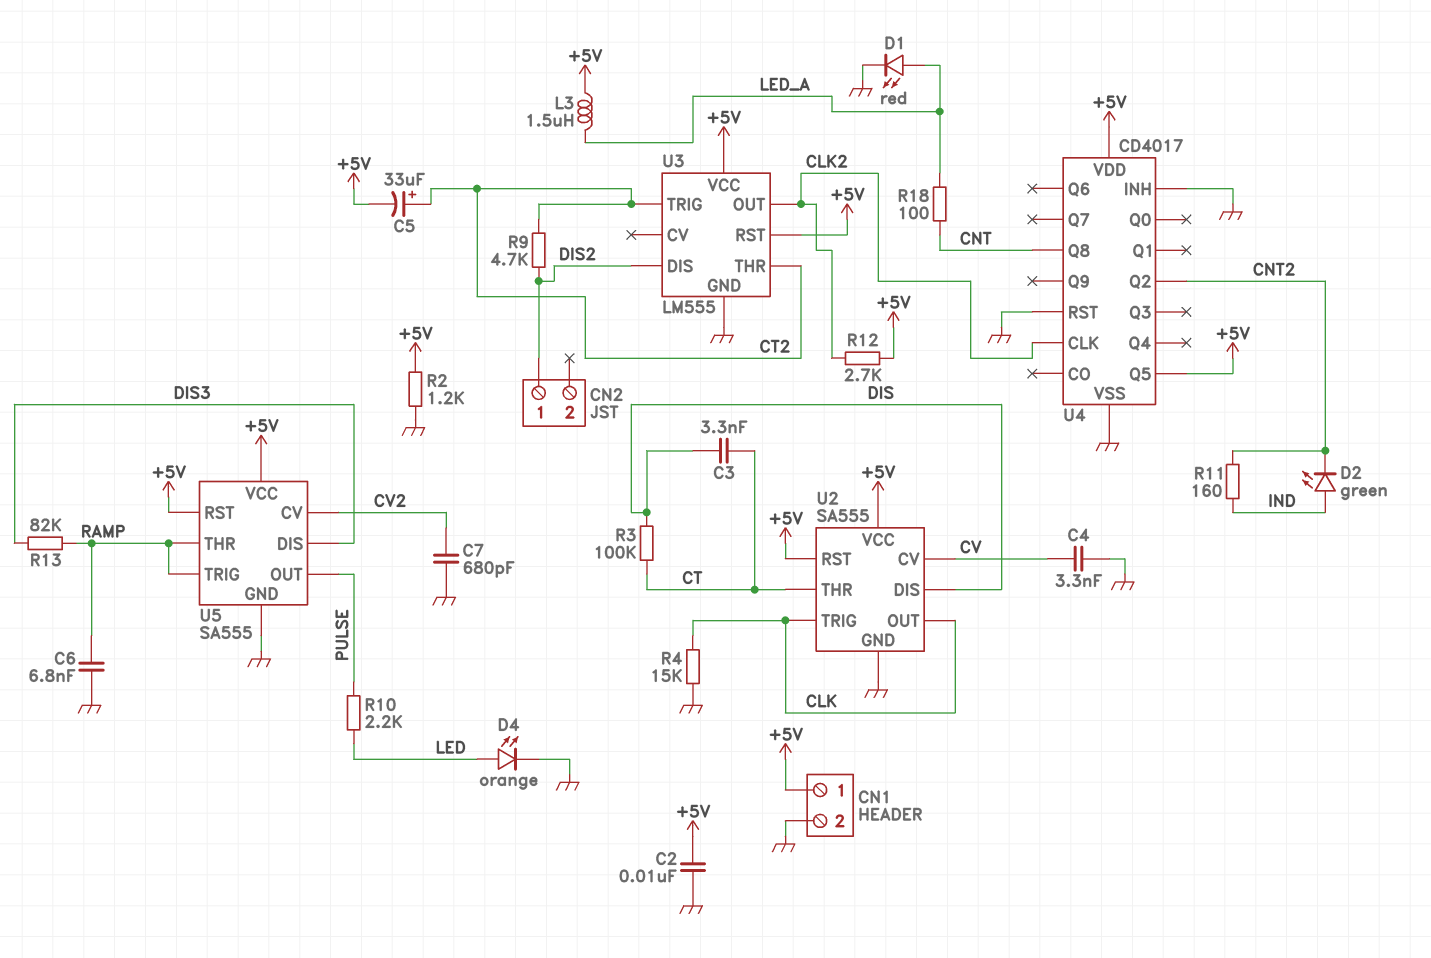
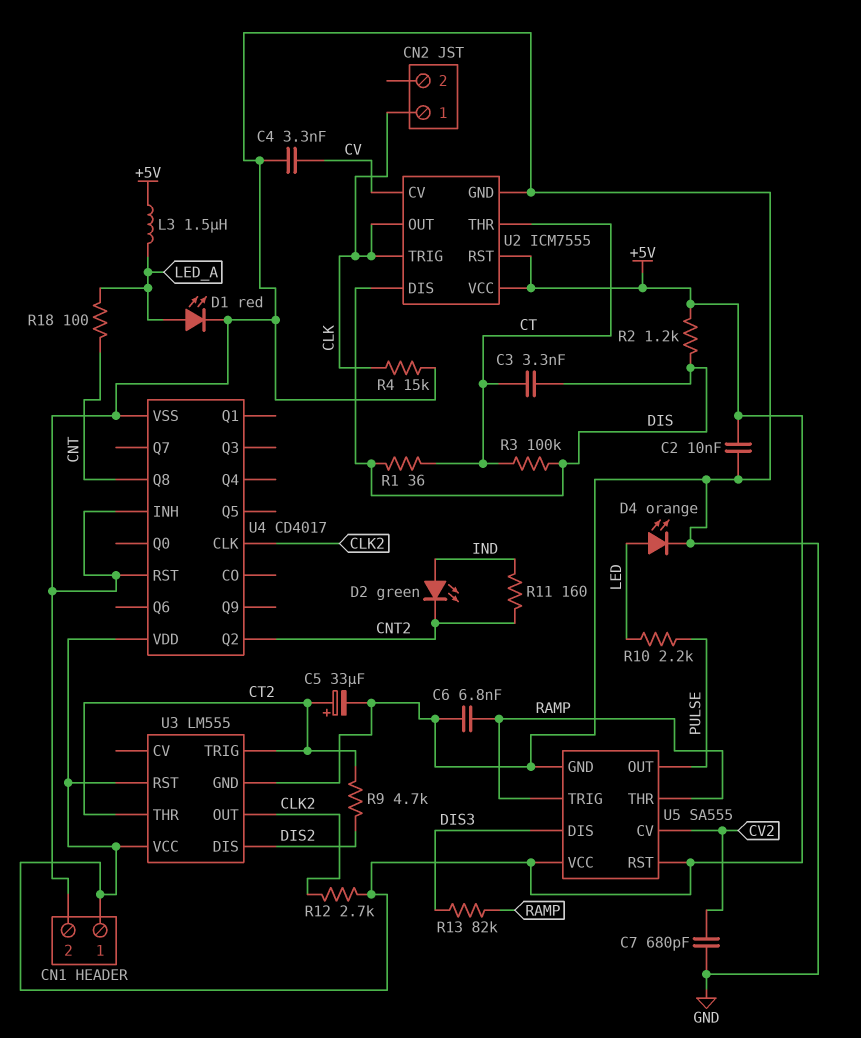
C5: 33uF (plus CT2, minus +5V) -> 33uF (plus CT2, minus GND)
CN2 pin 1: DIS2 -> CLK
R1: none -> 36 (CT, DIS)
R2: 1.2k (+5V, GND) -> 1.2k (+5V, DIS)
U2: SA555 -> ICM7555
U4 pin Q5: +5V -> none

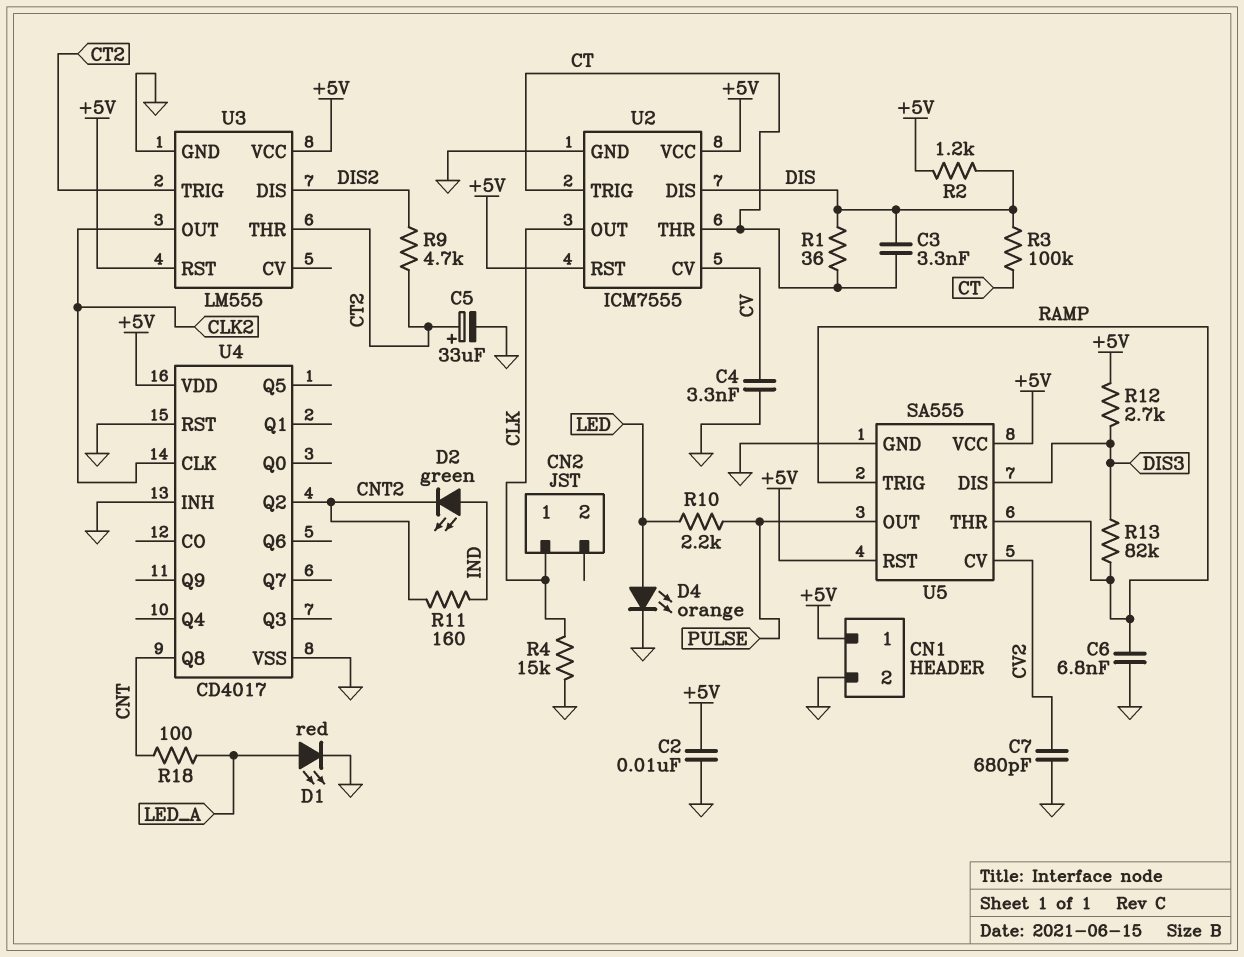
L3: 1.5uH (+5V, LED_A) -> none
R12: 2.7k (+5V, CLK2) -> 2.7k (+5V, DIS3)
U2 pin TRIG: CLK -> CT

